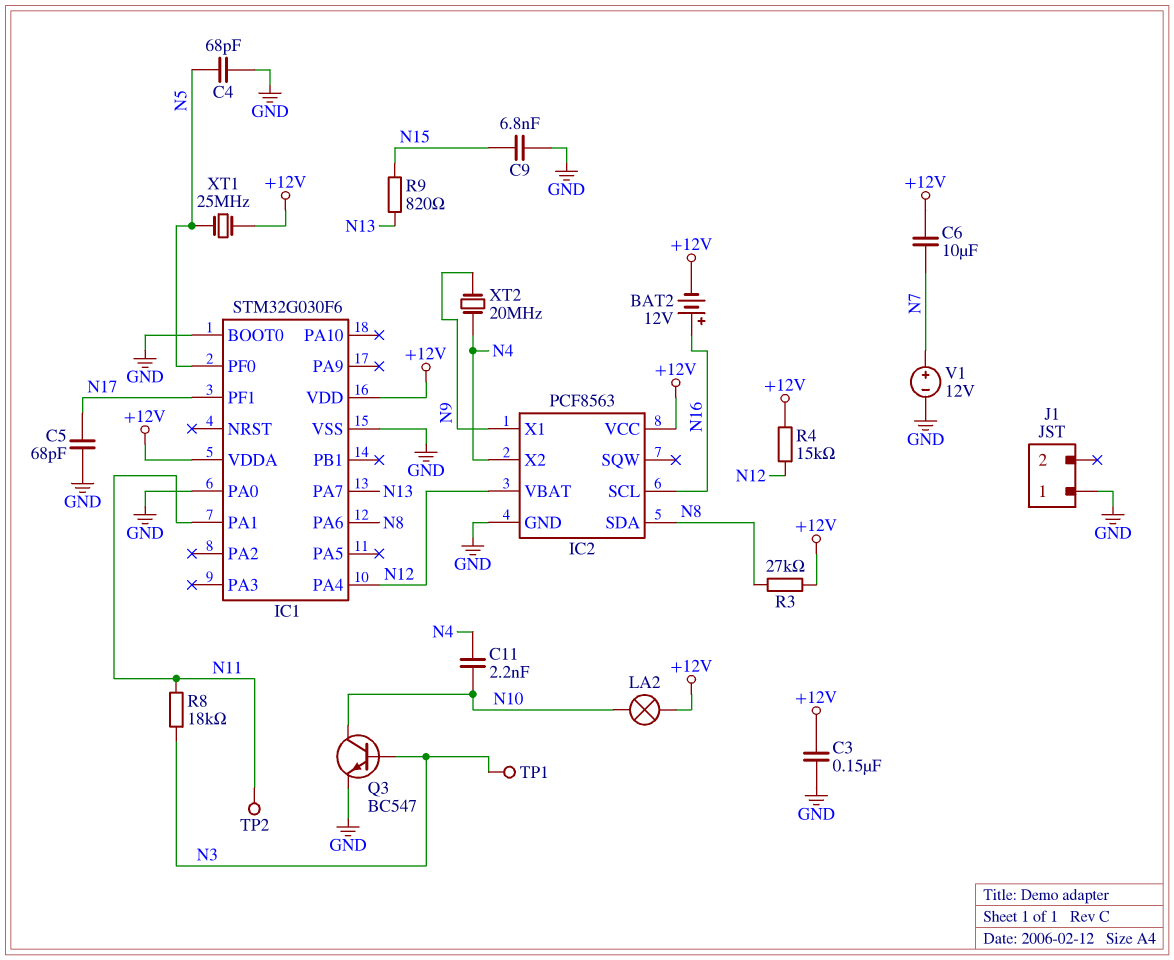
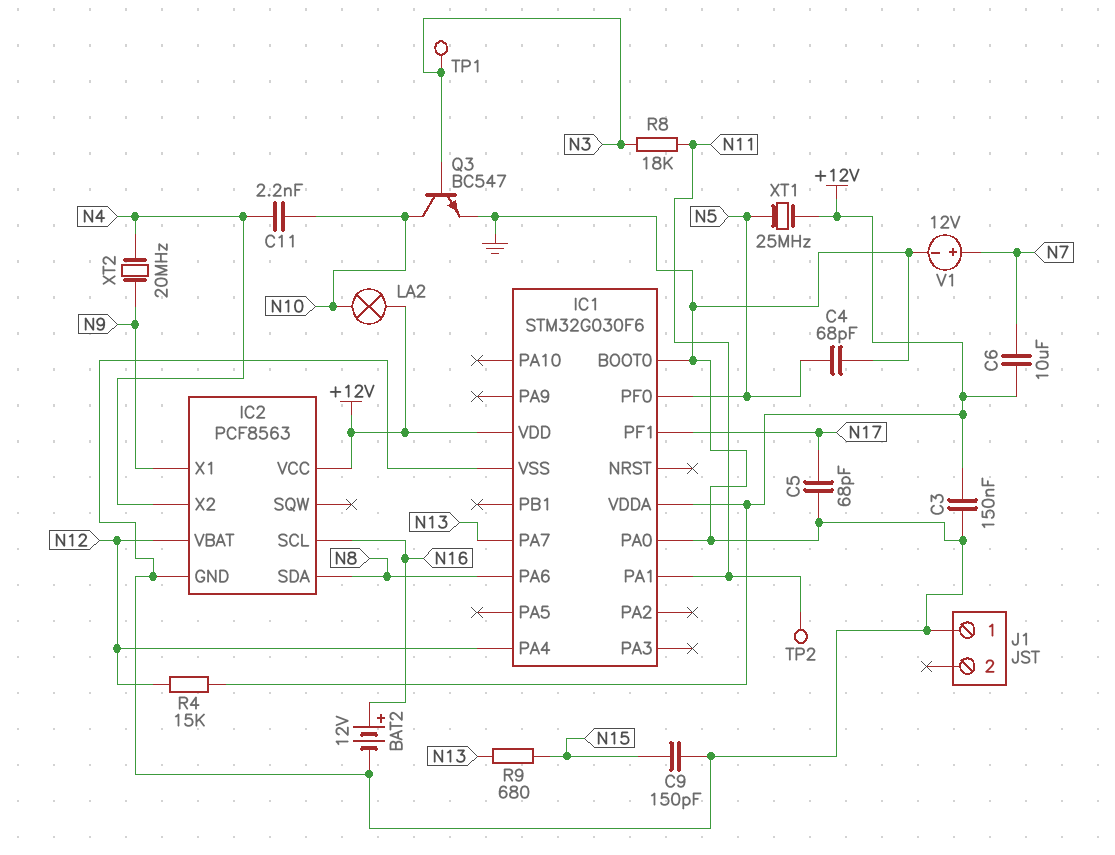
BAT2: 12V (plus N16, minus +12V) -> 12V (plus N16, minus GND)
C9: 6.8nF (GND, N15) -> 150pF (GND, N15)
R3: 27k (+12V, N8) -> none
R9: 820 (N13, N15) -> 680 (N13, N15)

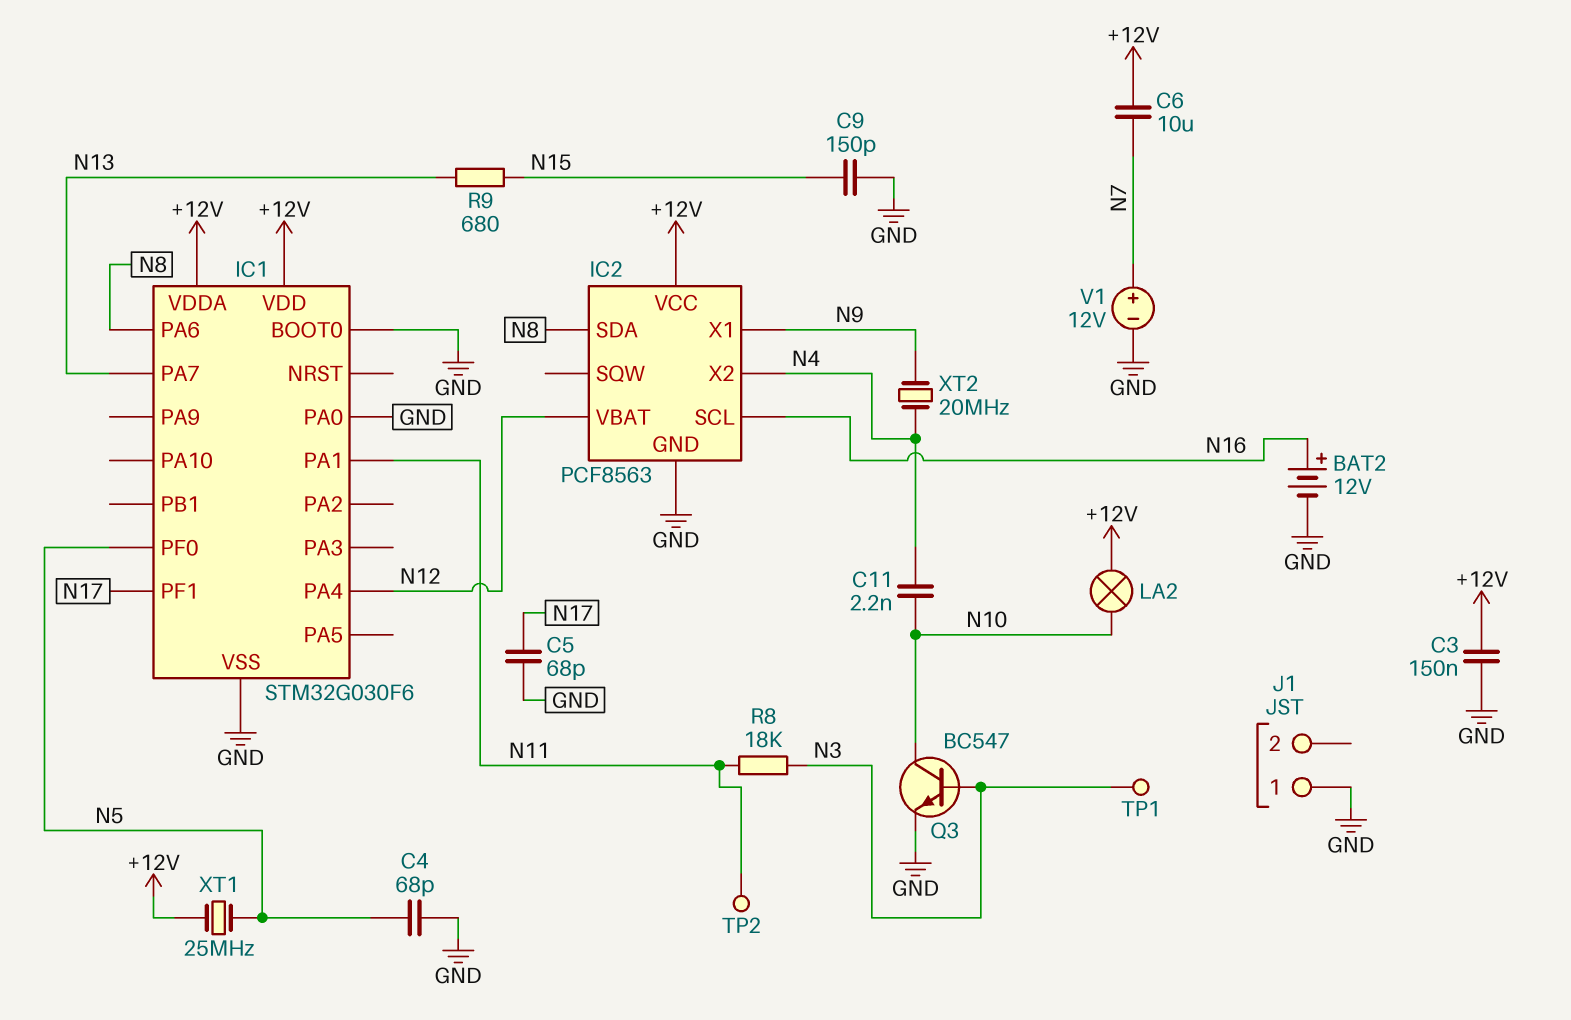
R4: 15k (+12V, N12) -> none

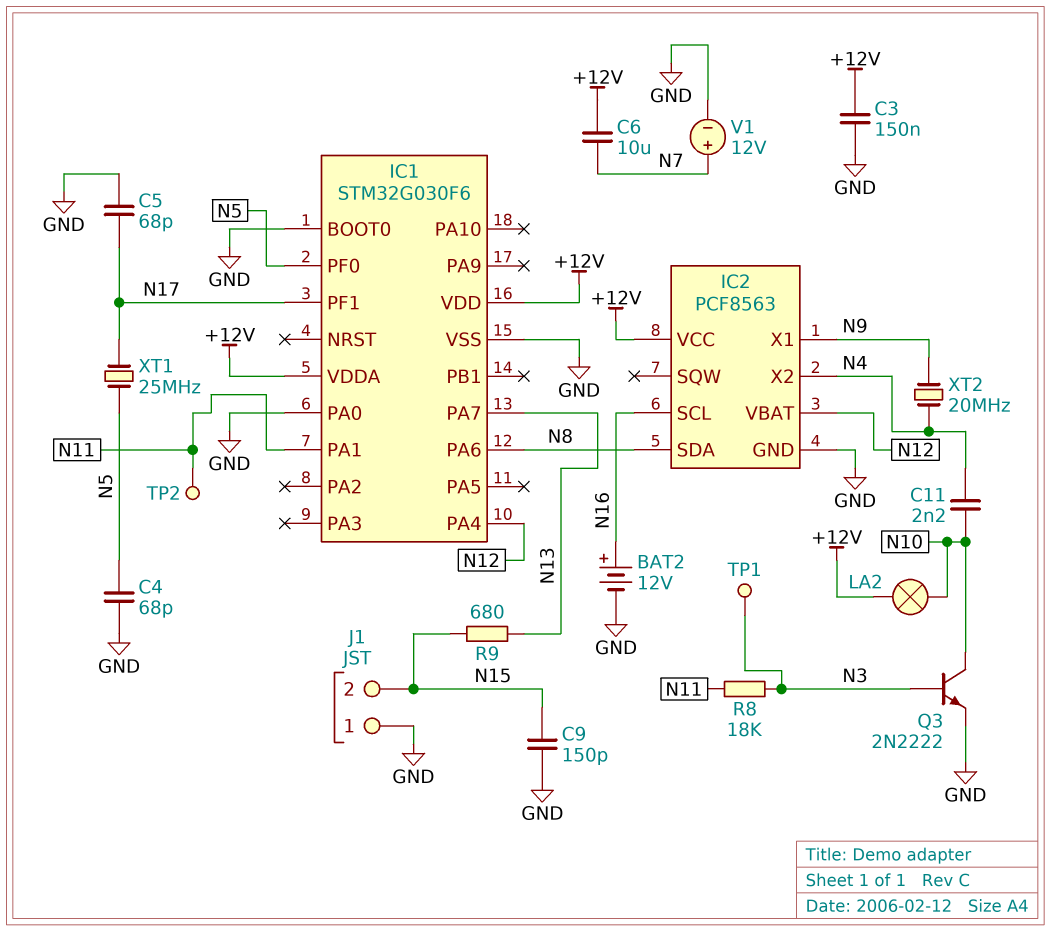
J1 pin 2: none -> N15
Q3: NPN BC547 (B N3, C N10, E GND) -> NPN 2N2222 (B N3, C N10, E GND)
XT1: 25MHz (+12V, N5) -> 25MHz (N5, N17)

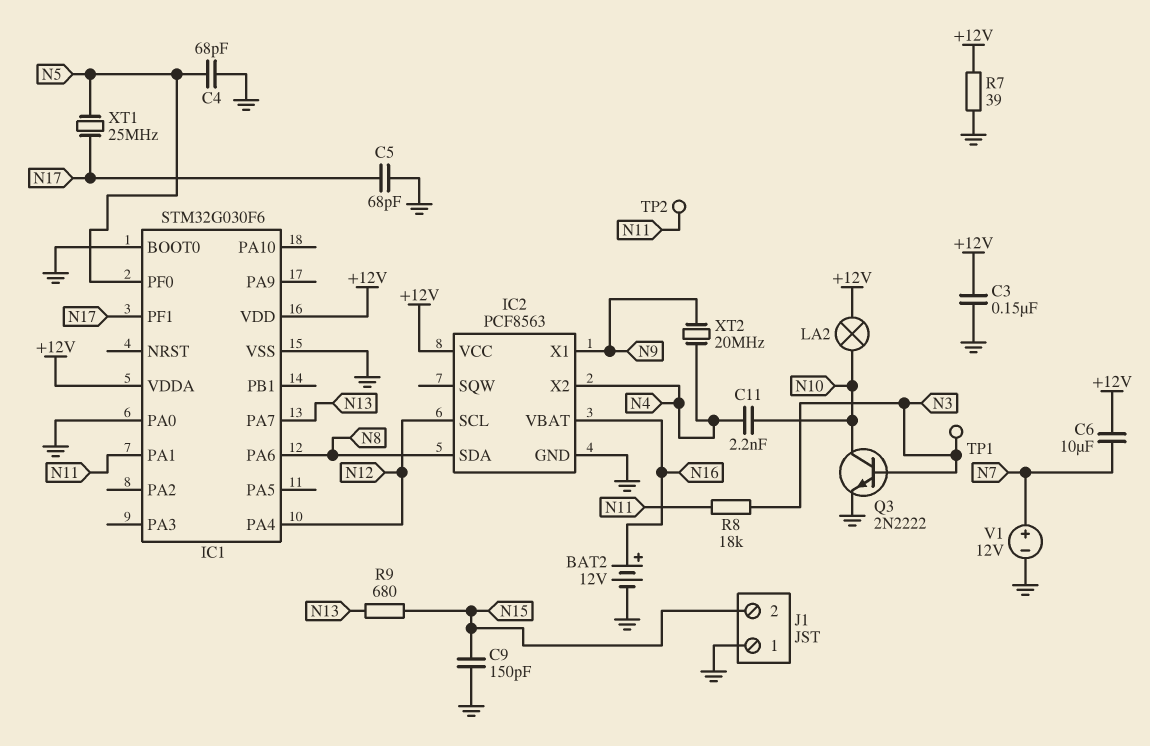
IC2 pin SCL: N16 -> N12
IC2 pin VBAT: N12 -> N16
R7: none -> 39 (+12V, GND)

